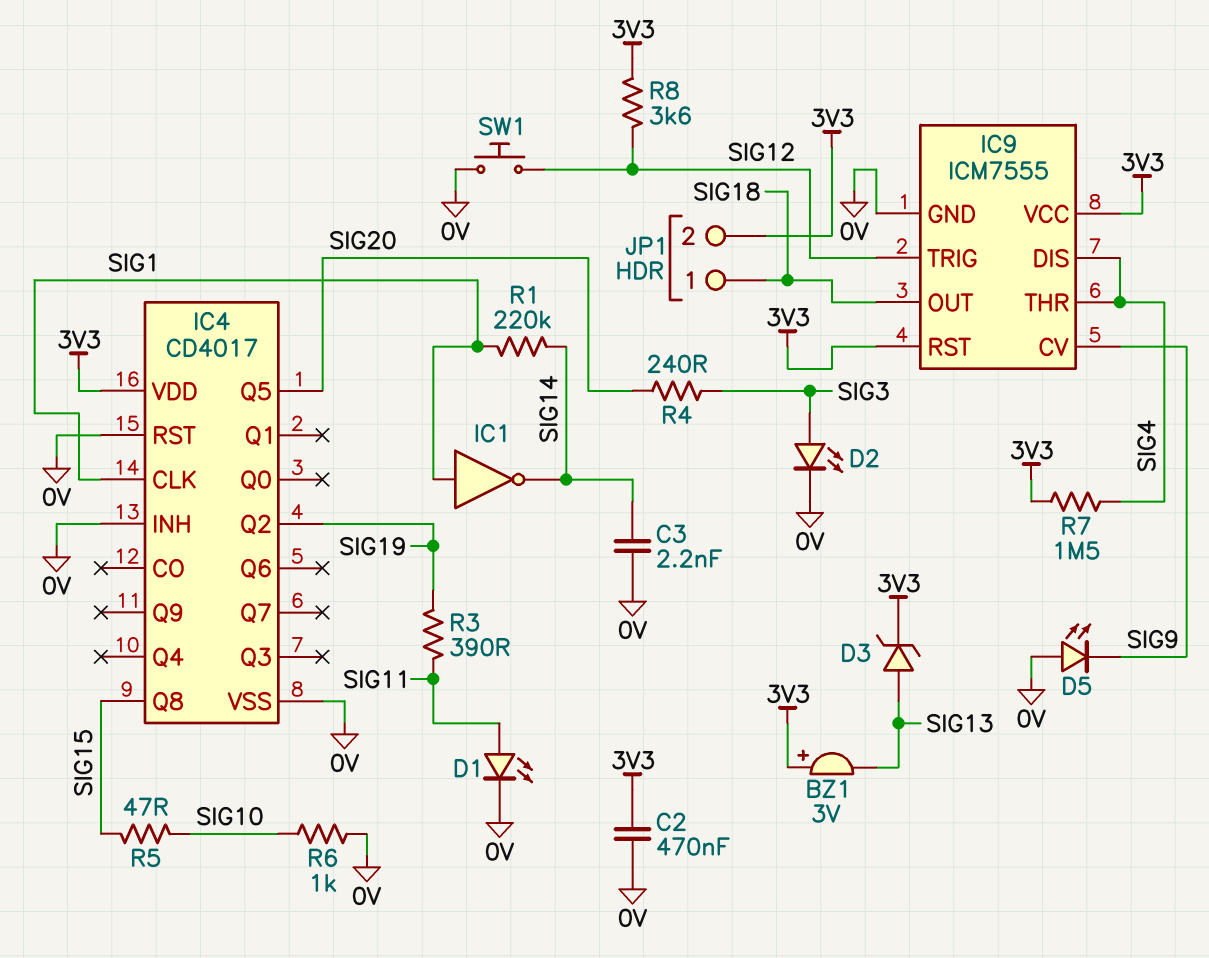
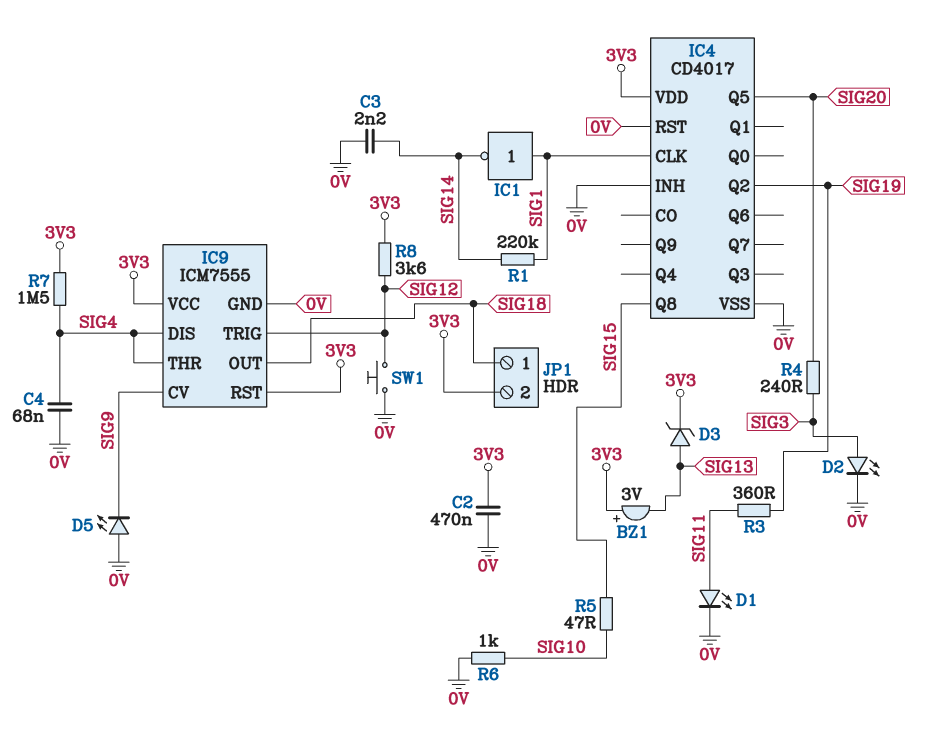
C4: none -> 68nF (0V, SIG4)
R3: 390 (SIG11, SIG19) -> 360 (SIG11, SIG19)

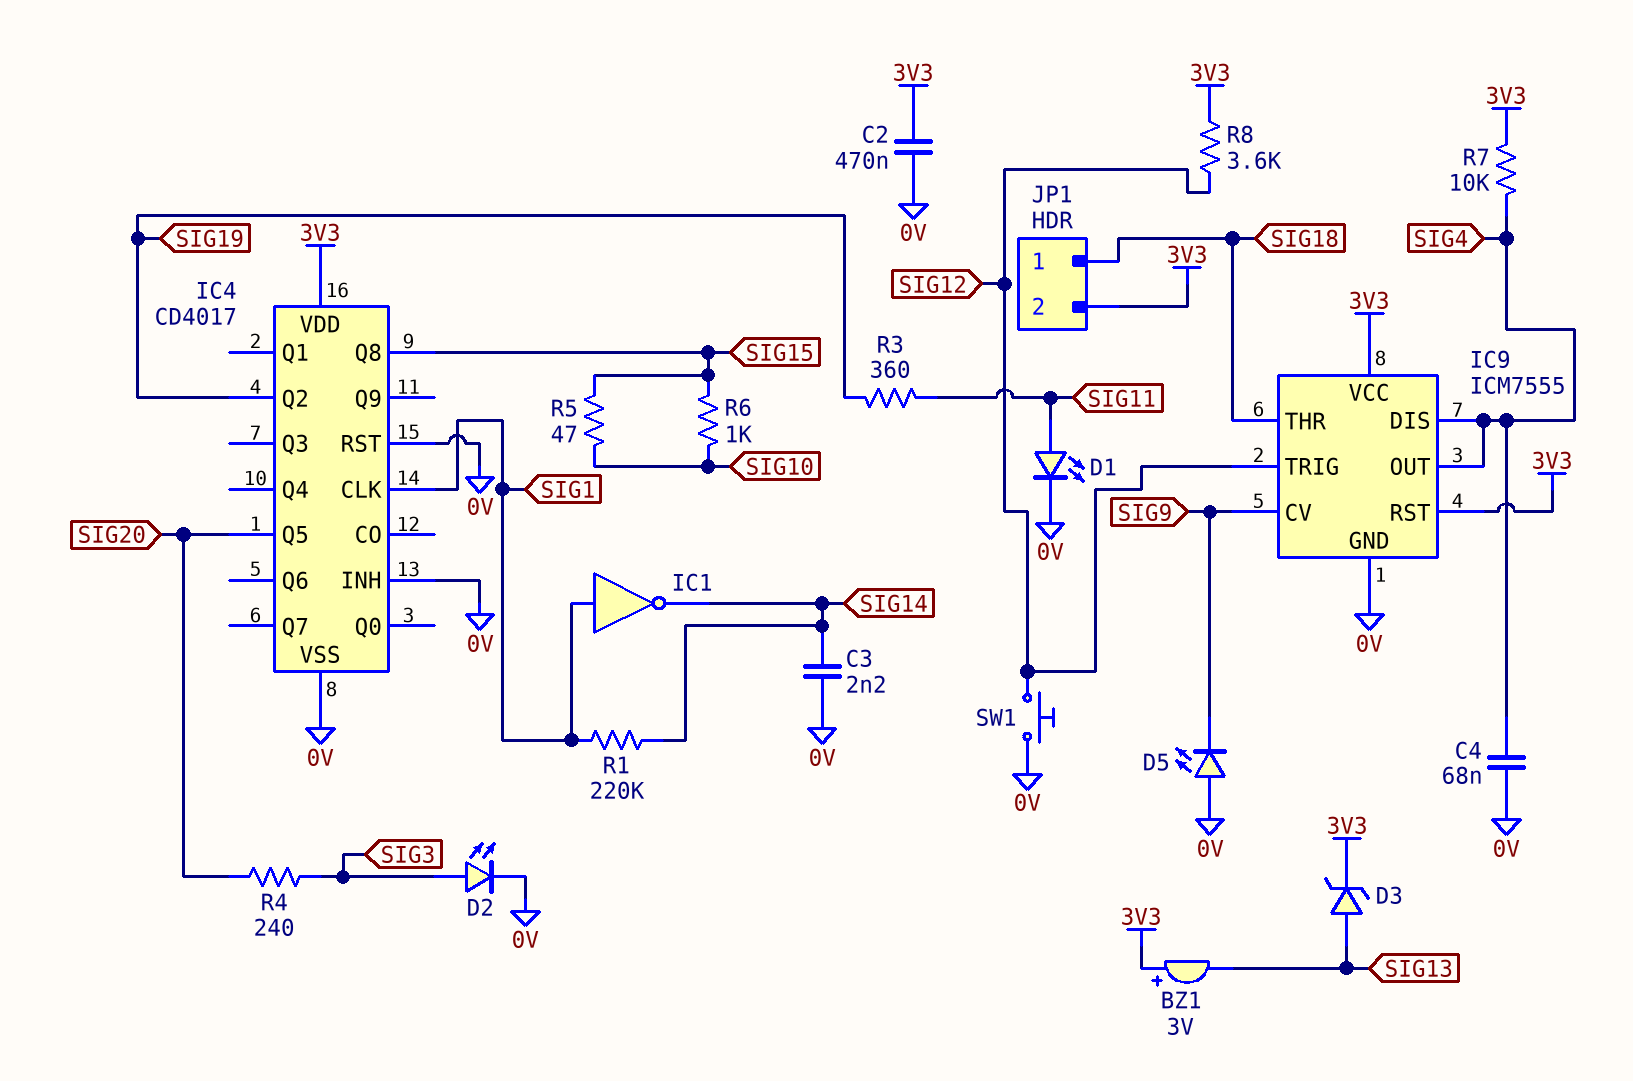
IC9 pin OUT: SIG18 -> SIG4
IC9 pin THR: SIG4 -> SIG18
R6: 1k (0V, SIG10) -> 1k (SIG10, SIG15)
R7: 1.5M (3V3, SIG4) -> 10k (3V3, SIG4)

